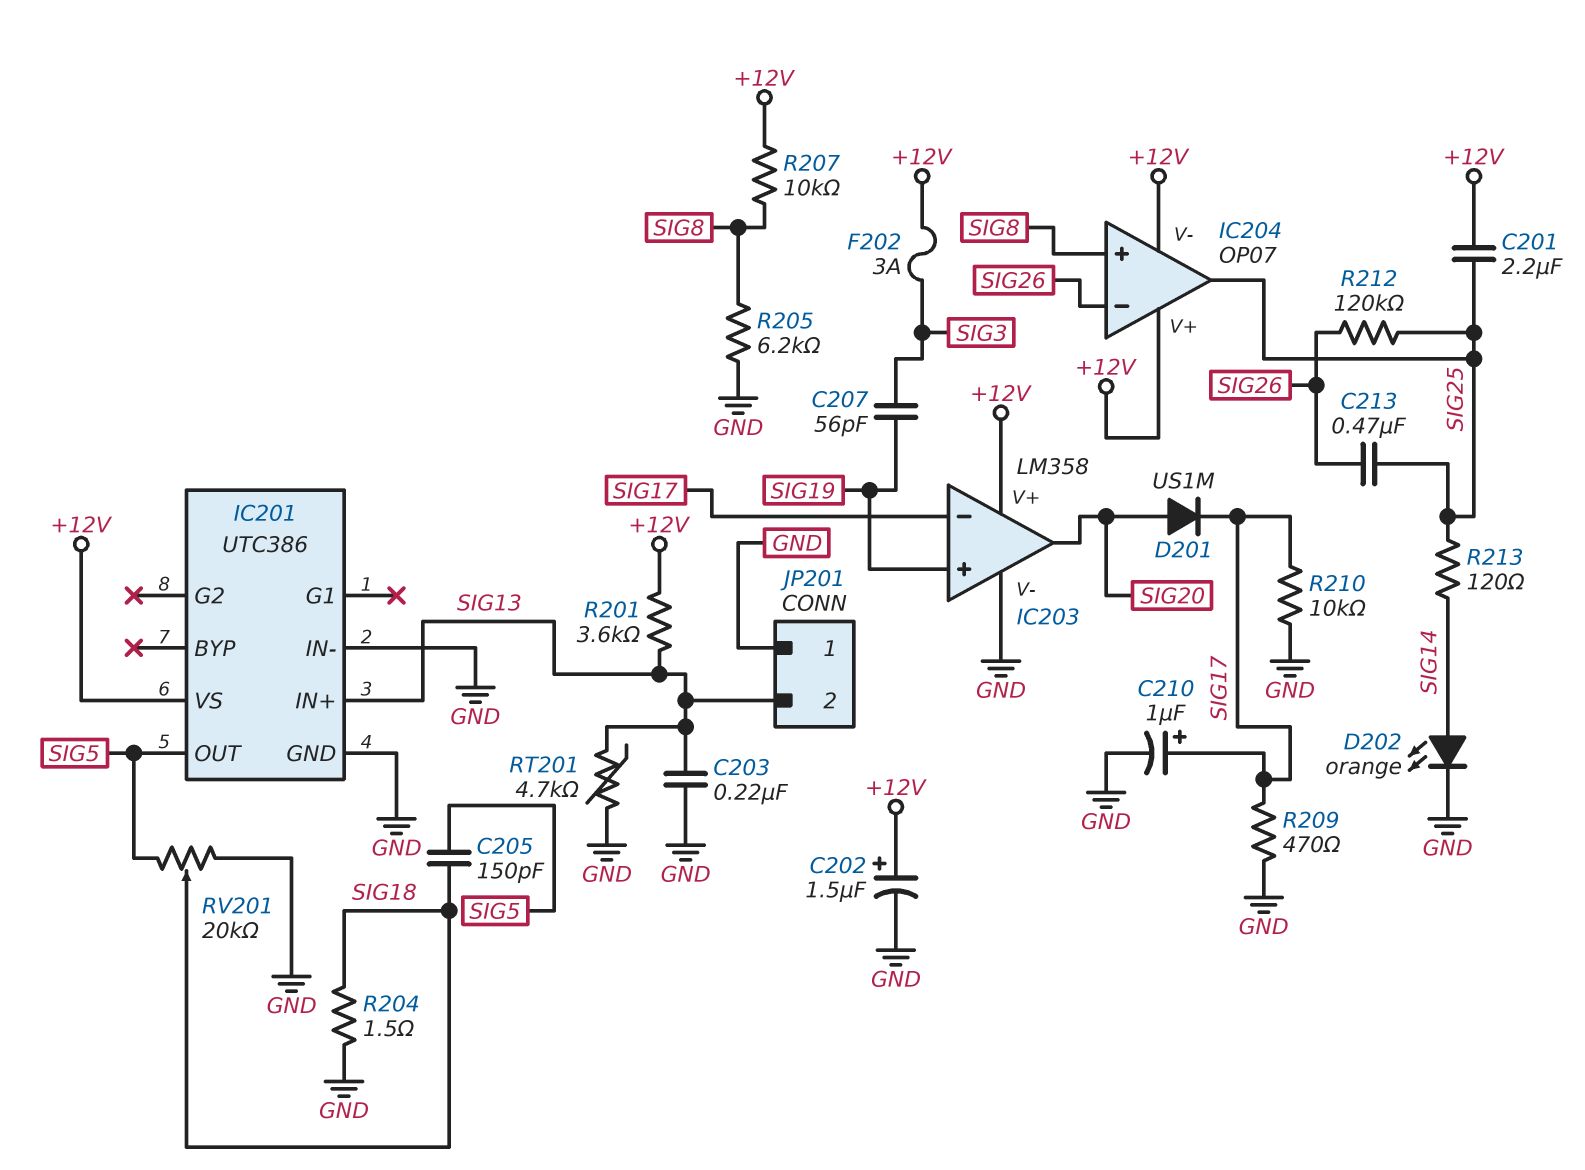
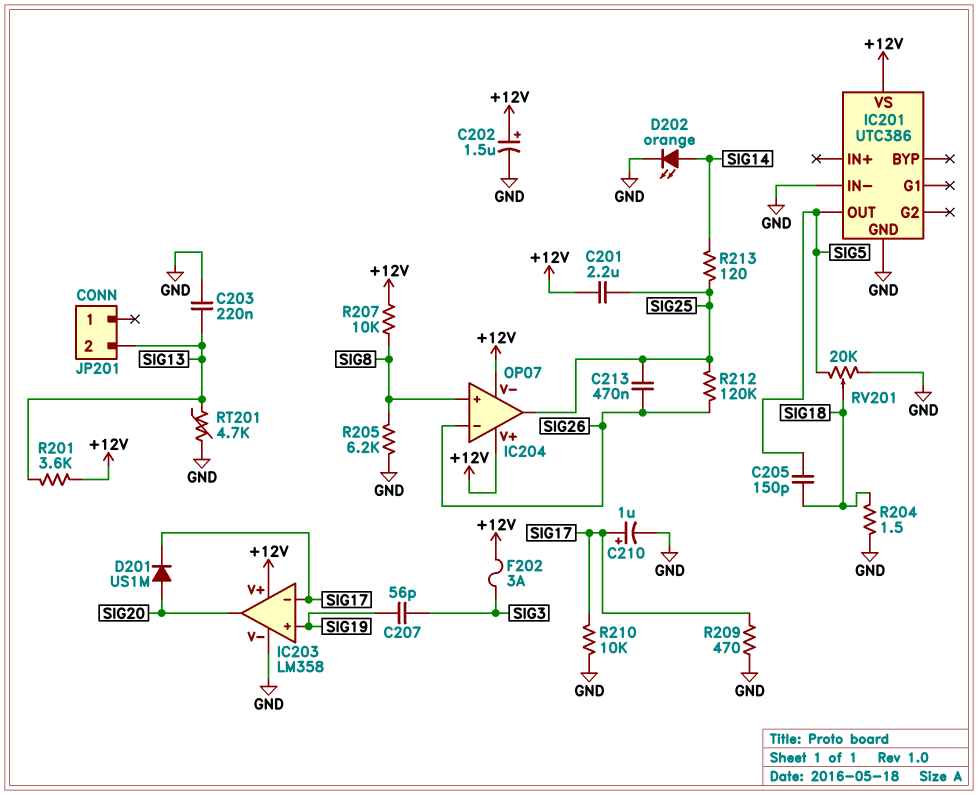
IC201 pin IN+: SIG13 -> none
JP201 pin 1: GND -> none

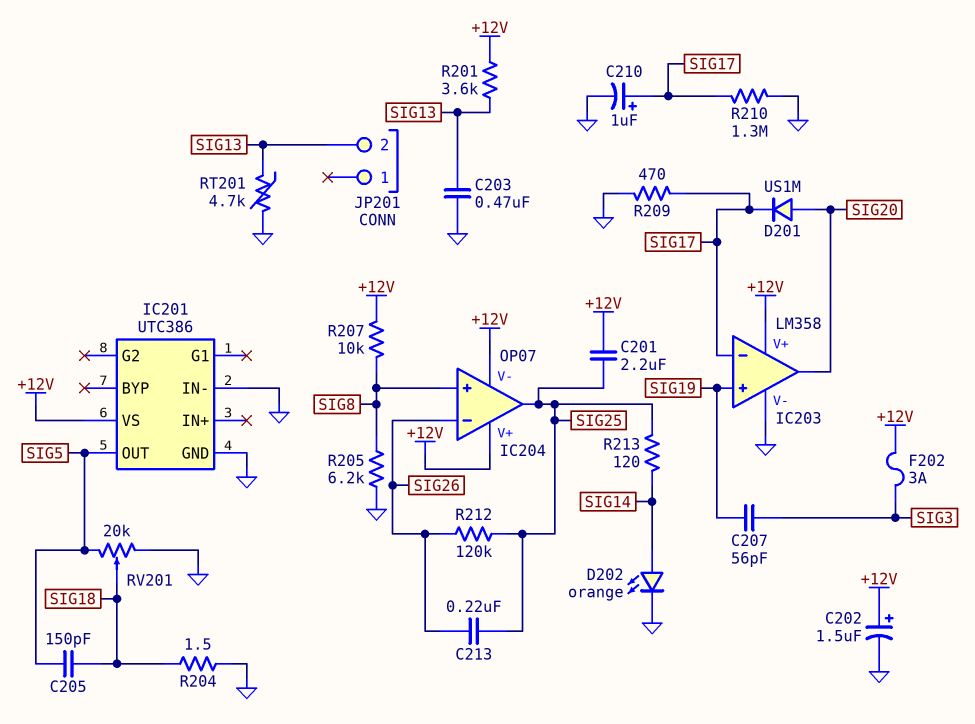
C203: 220nF (GND, SIG13) -> 470nF (GND, SIG13)
C213: 470nF (SIG25, SIG26) -> 220nF (SIG25, SIG26)
R210: 10k (GND, SIG17) -> 1.3M (GND, SIG17)

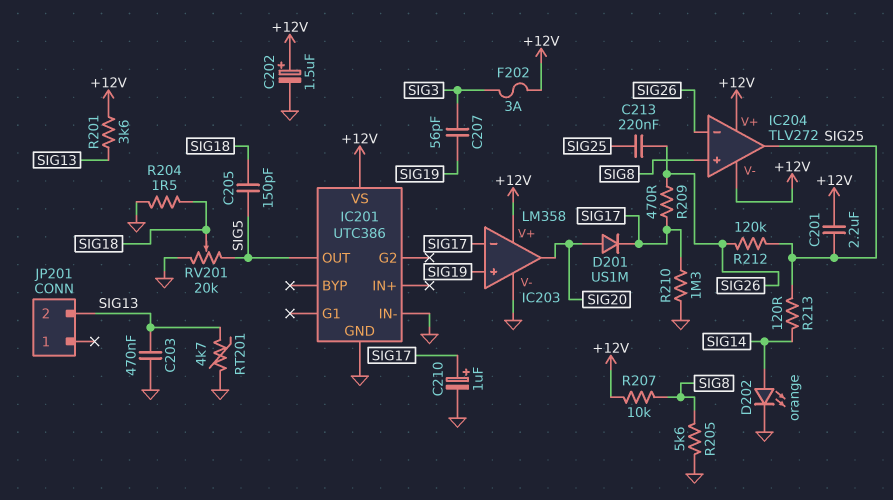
IC204: OP07 -> TLV272
R205: 6.2k (GND, SIG8) -> 5.6k (GND, SIG8)
R209: 470 (GND, SIG17) -> 470 (SIG17, SIG26)

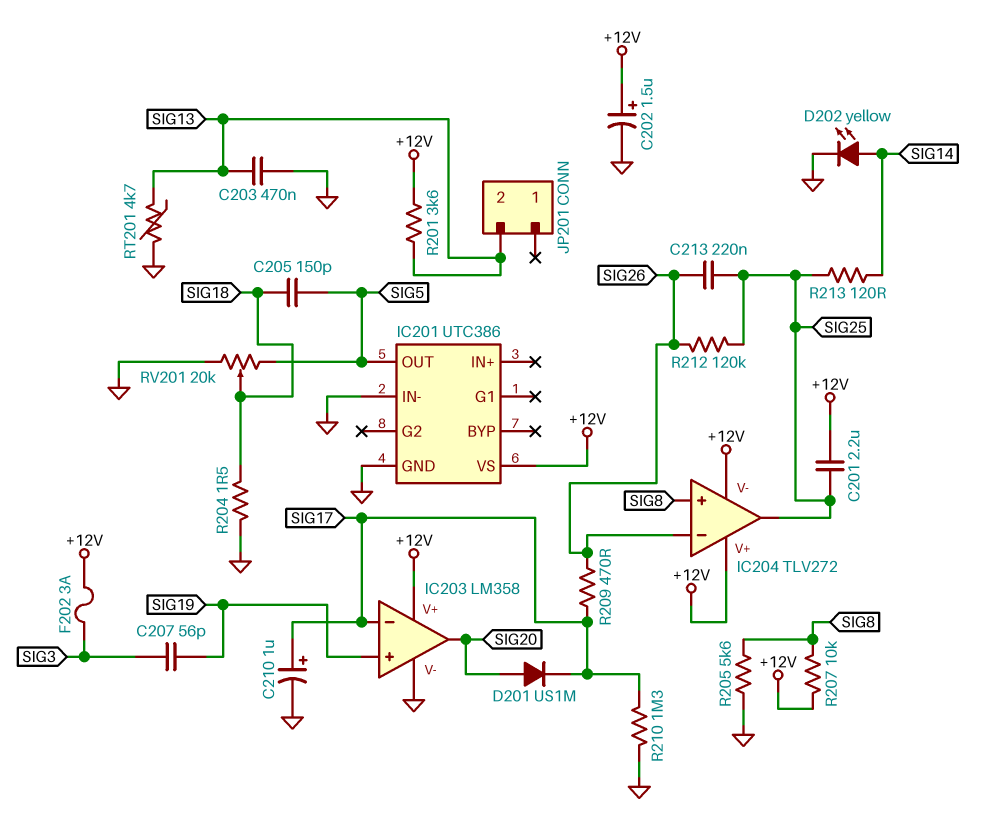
D202: LED orange (A SIG14, K GND) -> LED yellow (A SIG14, K GND)

